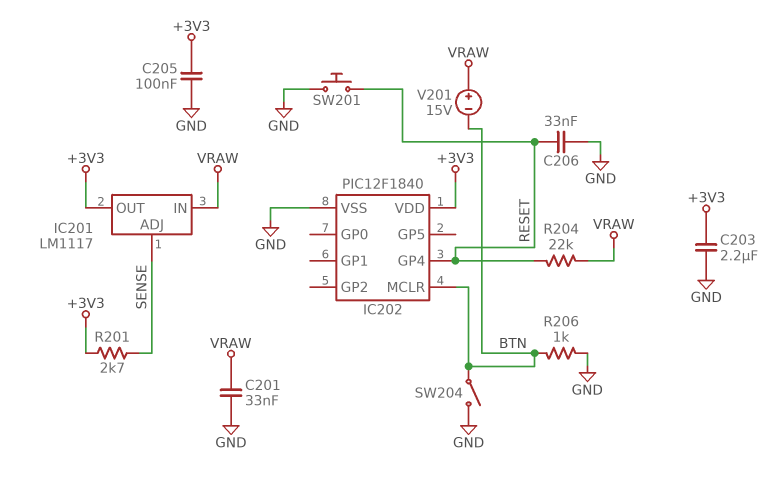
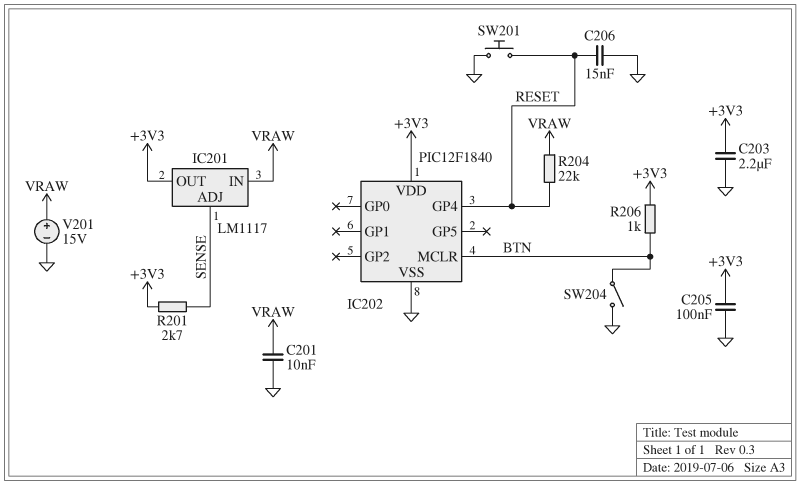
C201: 33nF (GND, VRAW) -> 10nF (GND, VRAW)
C206: 33nF (GND, RESET) -> 15nF (GND, RESET)
R206: 1k (BTN, GND) -> 1k (+3V3, BTN)
V201: 15V (plus VRAW, minus BTN) -> 15V (plus VRAW, minus GND)

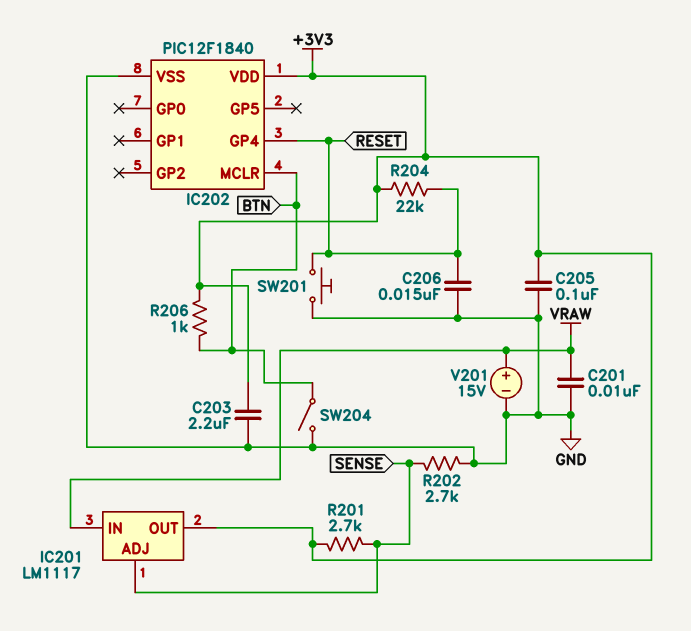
R202: none -> 2.7k (GND, SENSE)
R204: 22k (RESET, VRAW) -> 22k (+3V3, RESET)

